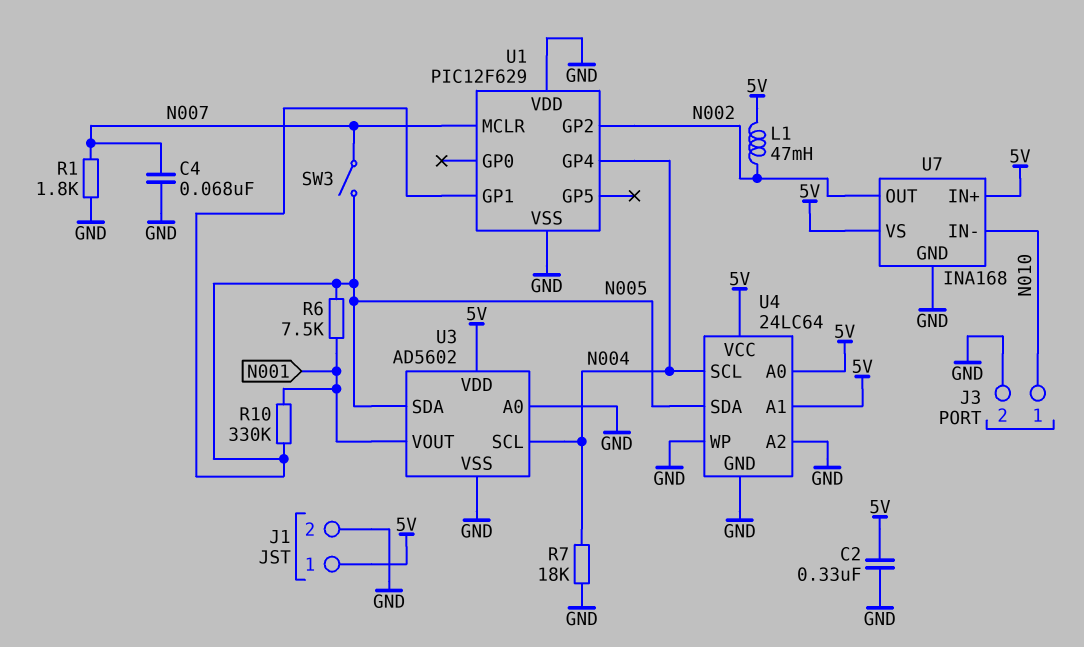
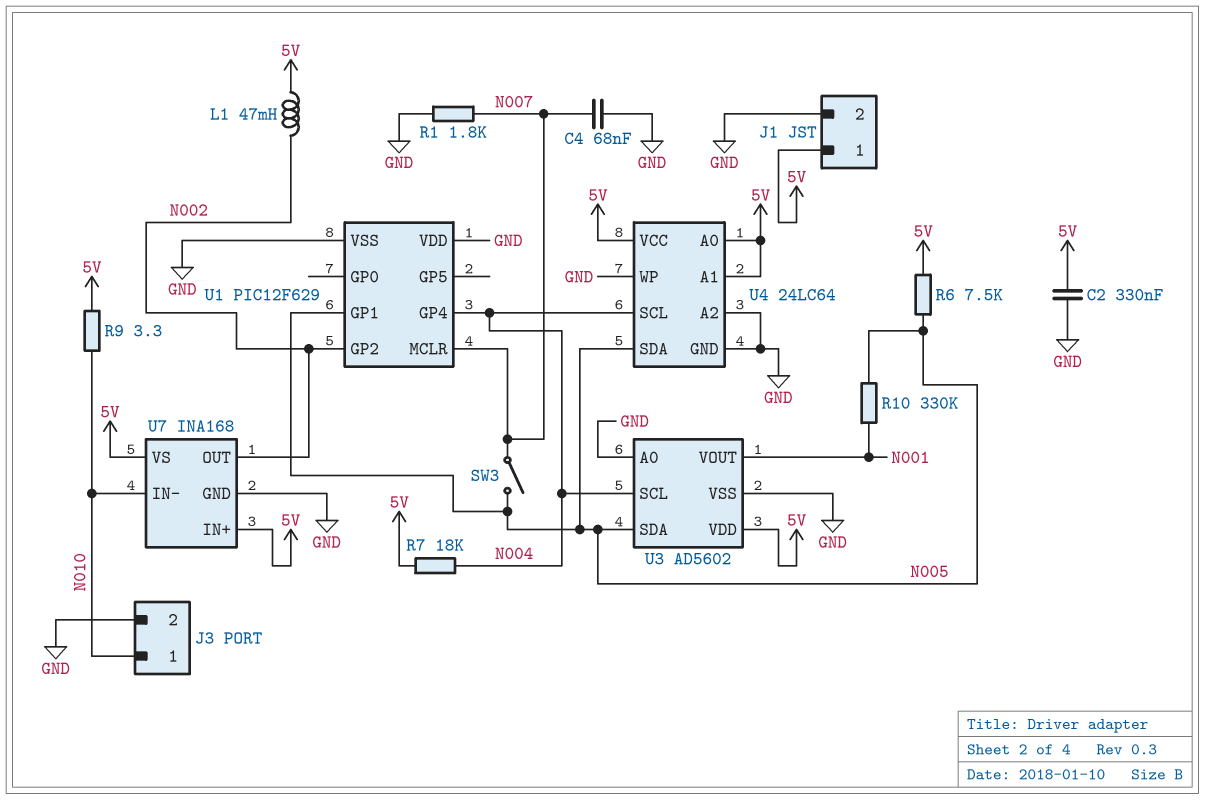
R6: 7.5k (N001, N005) -> 7.5k (5V, N005)
R7: 18k (GND, N004) -> 18k (5V, N004)
R9: none -> 3.3 (5V, N010)

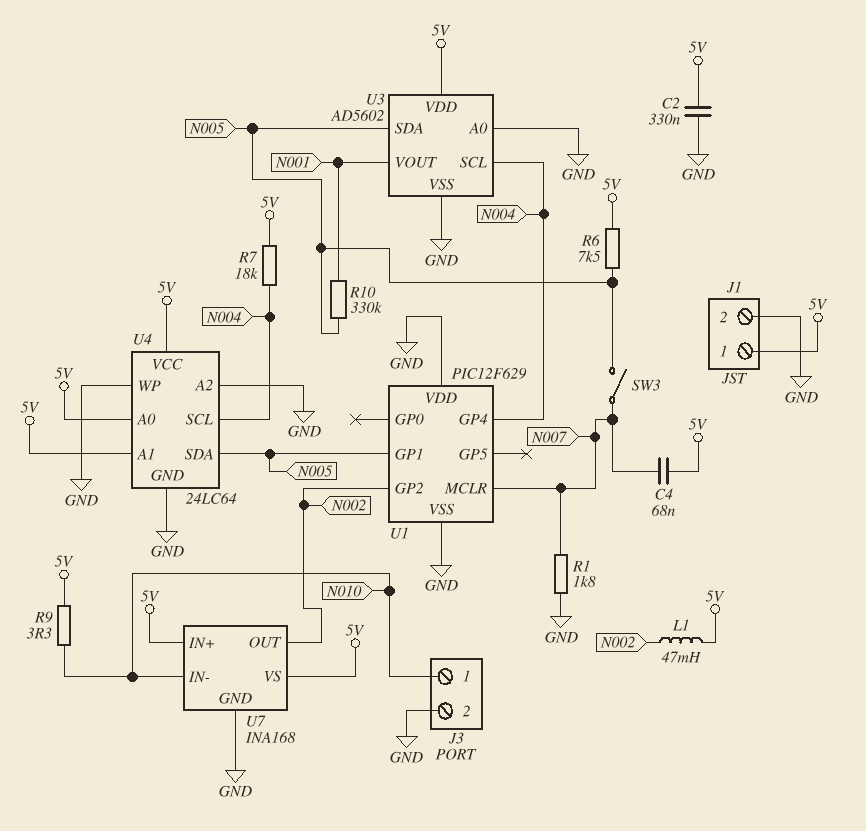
C4: 68nF (GND, N007) -> 68nF (5V, N007)

